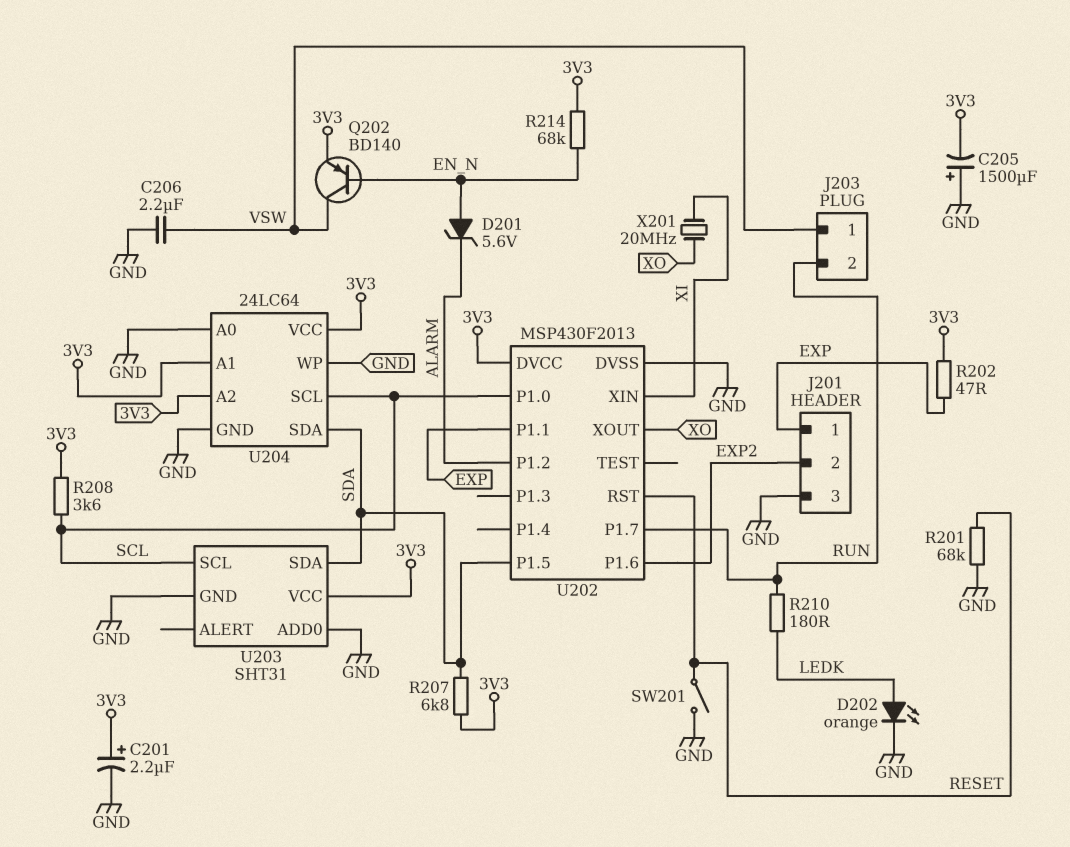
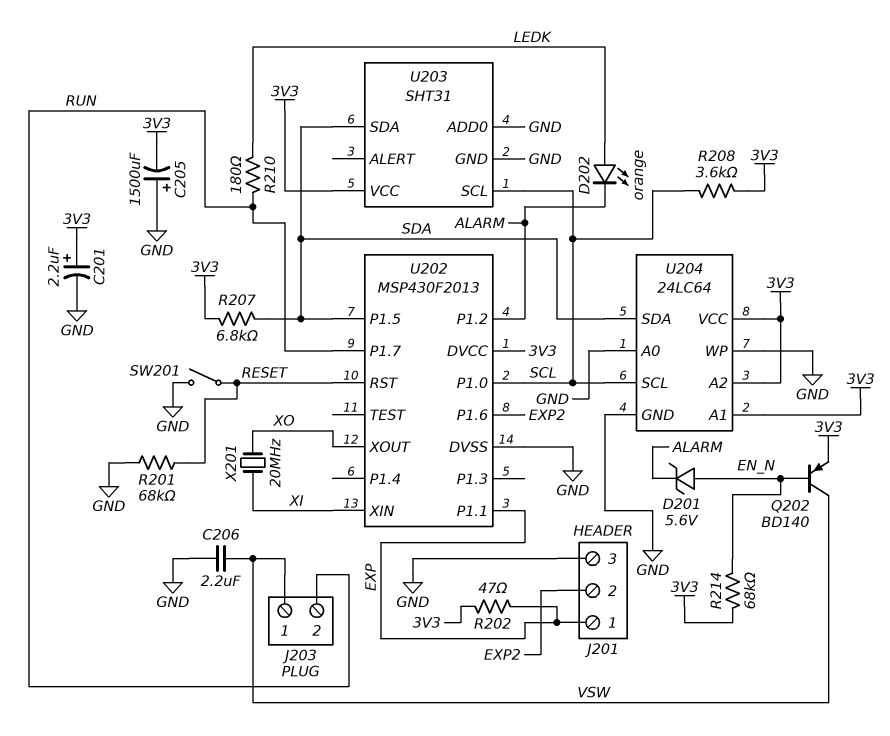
D202: LED orange (A LEDK, K GND) -> LED orange (A LEDK, K ALARM)

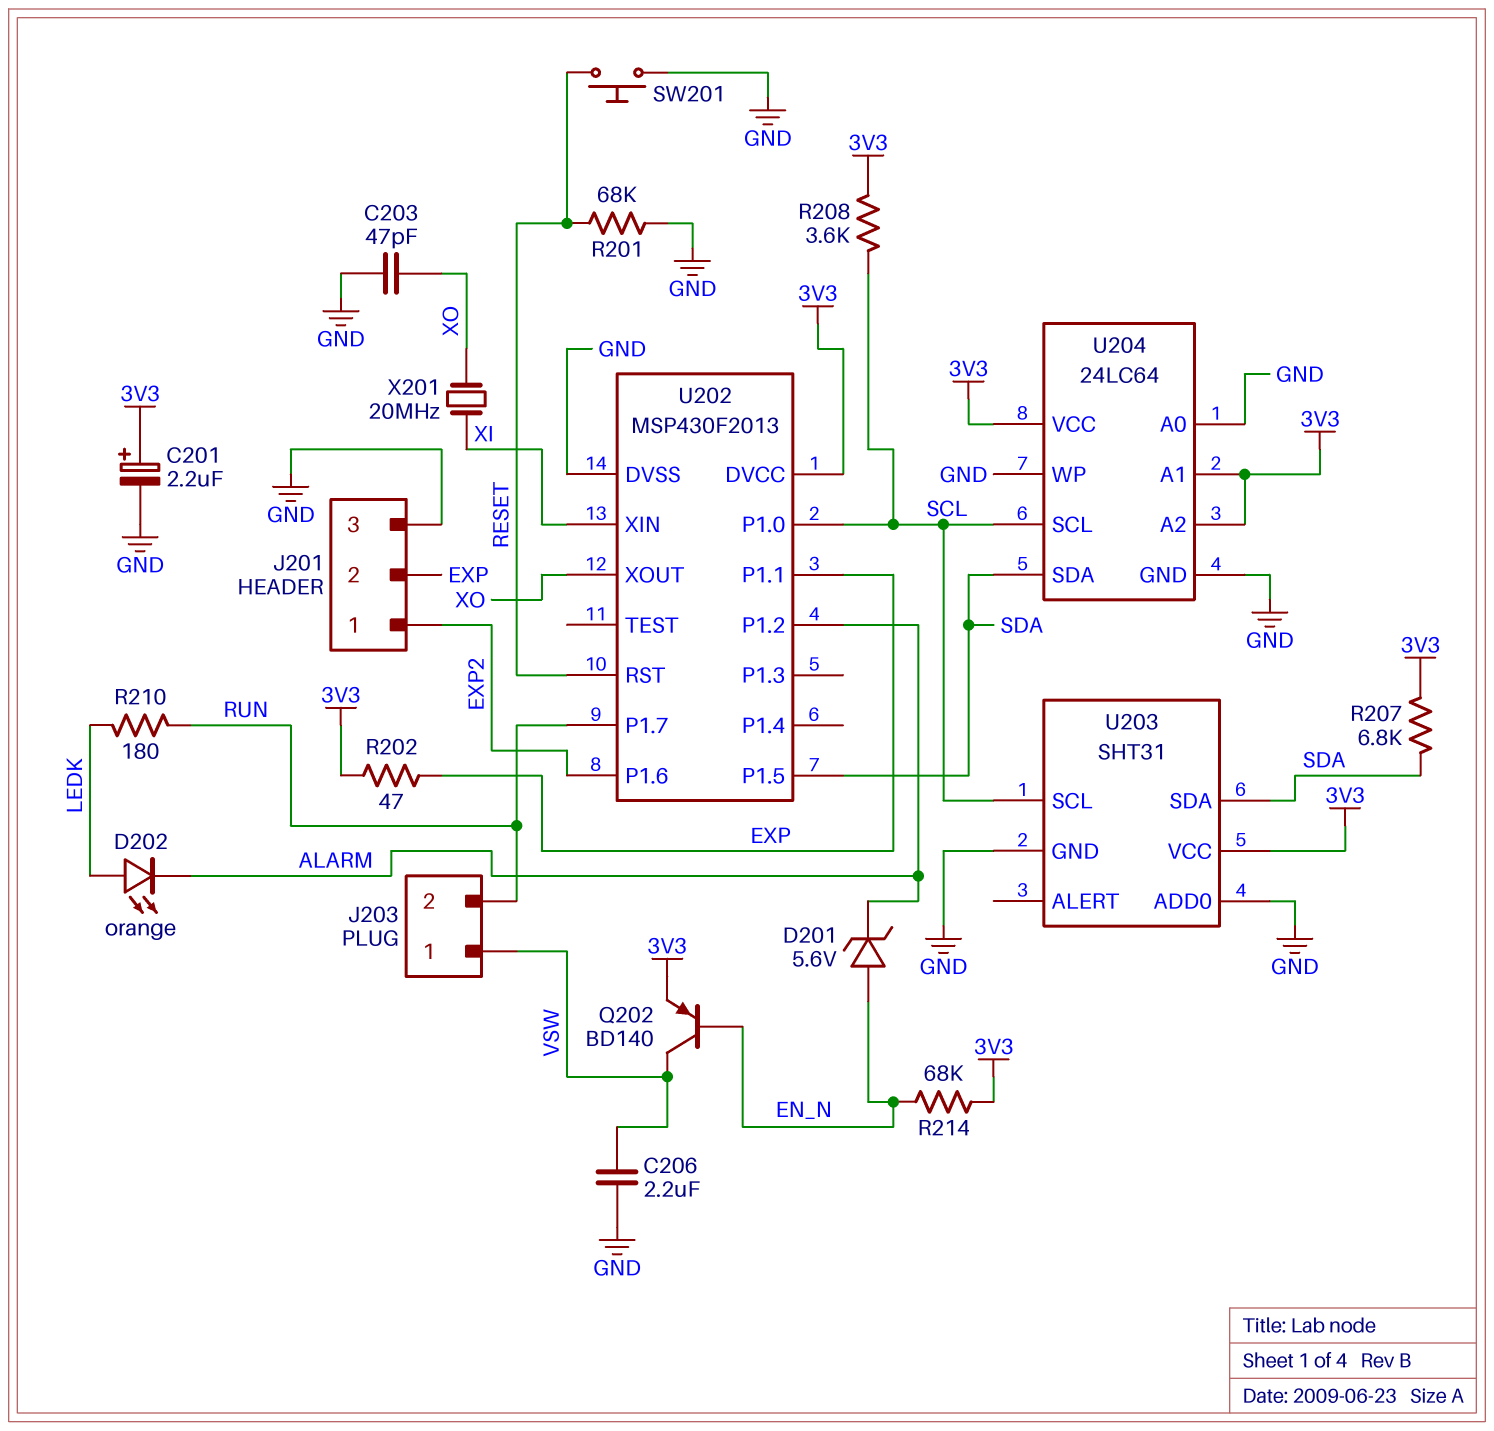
C203: none -> 47pF (GND, XO)
C205: 1500uF (plus GND, minus 3V3) -> none
J201 pin 1: EXP -> EXP2
J201 pin 2: EXP2 -> EXP
SW201: switch (GND, RESET) -> button (GND, RESET)

